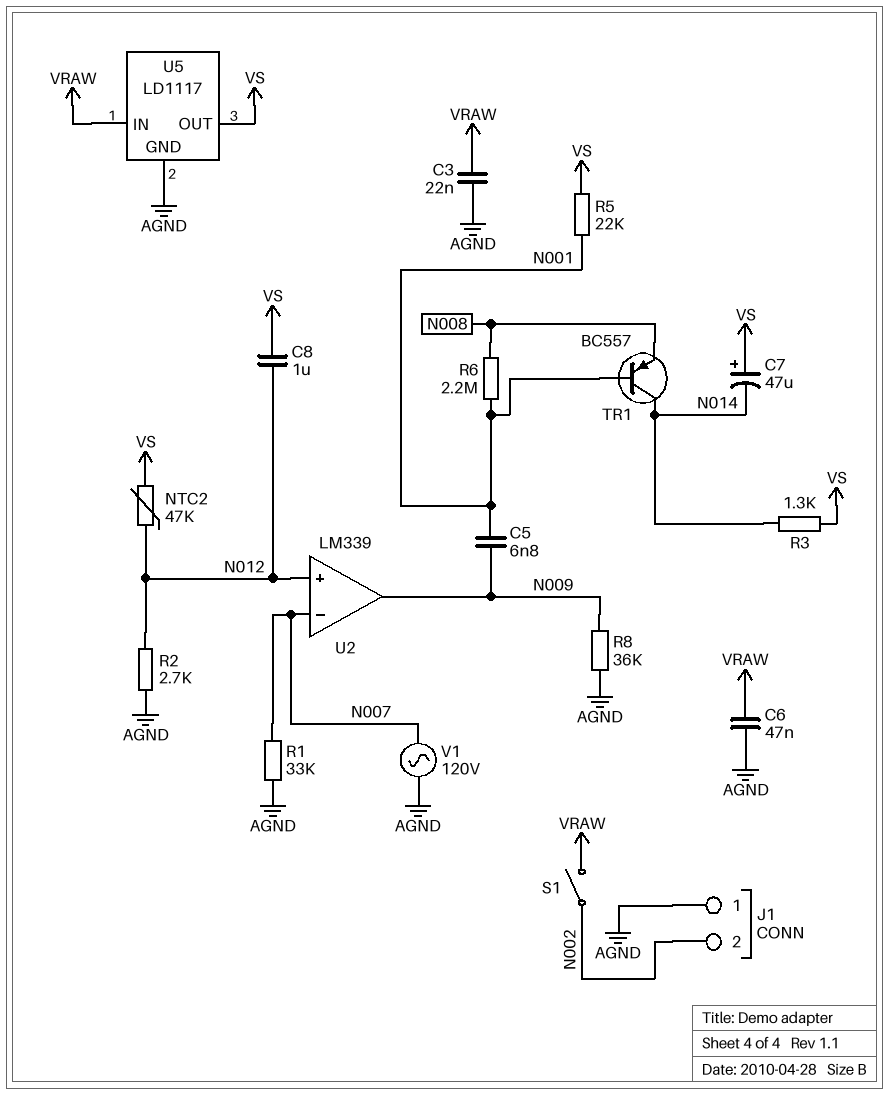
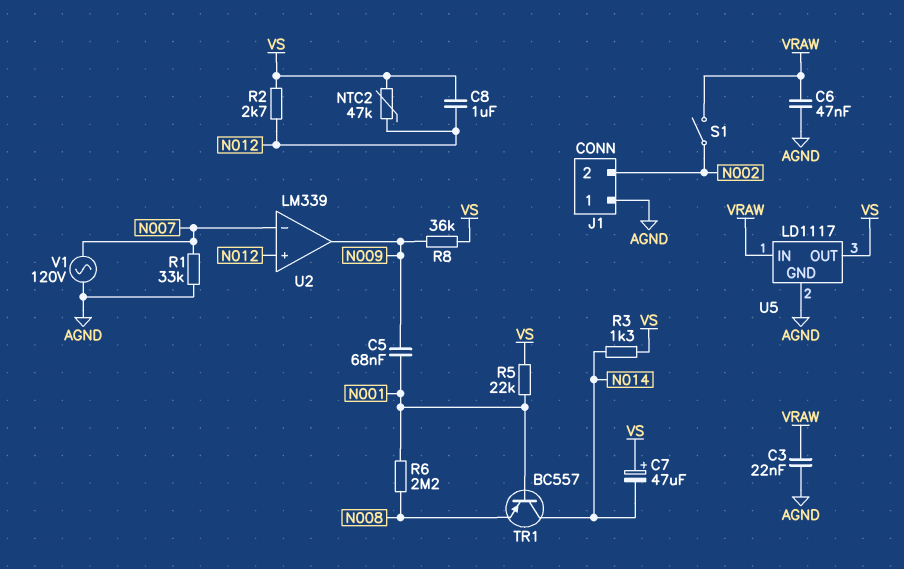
C5: 6.8nF (N001, N009) -> 68nF (N001, N009)
R2: 2.7k (AGND, N012) -> 2.7k (N012, VS)
R8: 36k (AGND, N009) -> 36k (N009, VS)

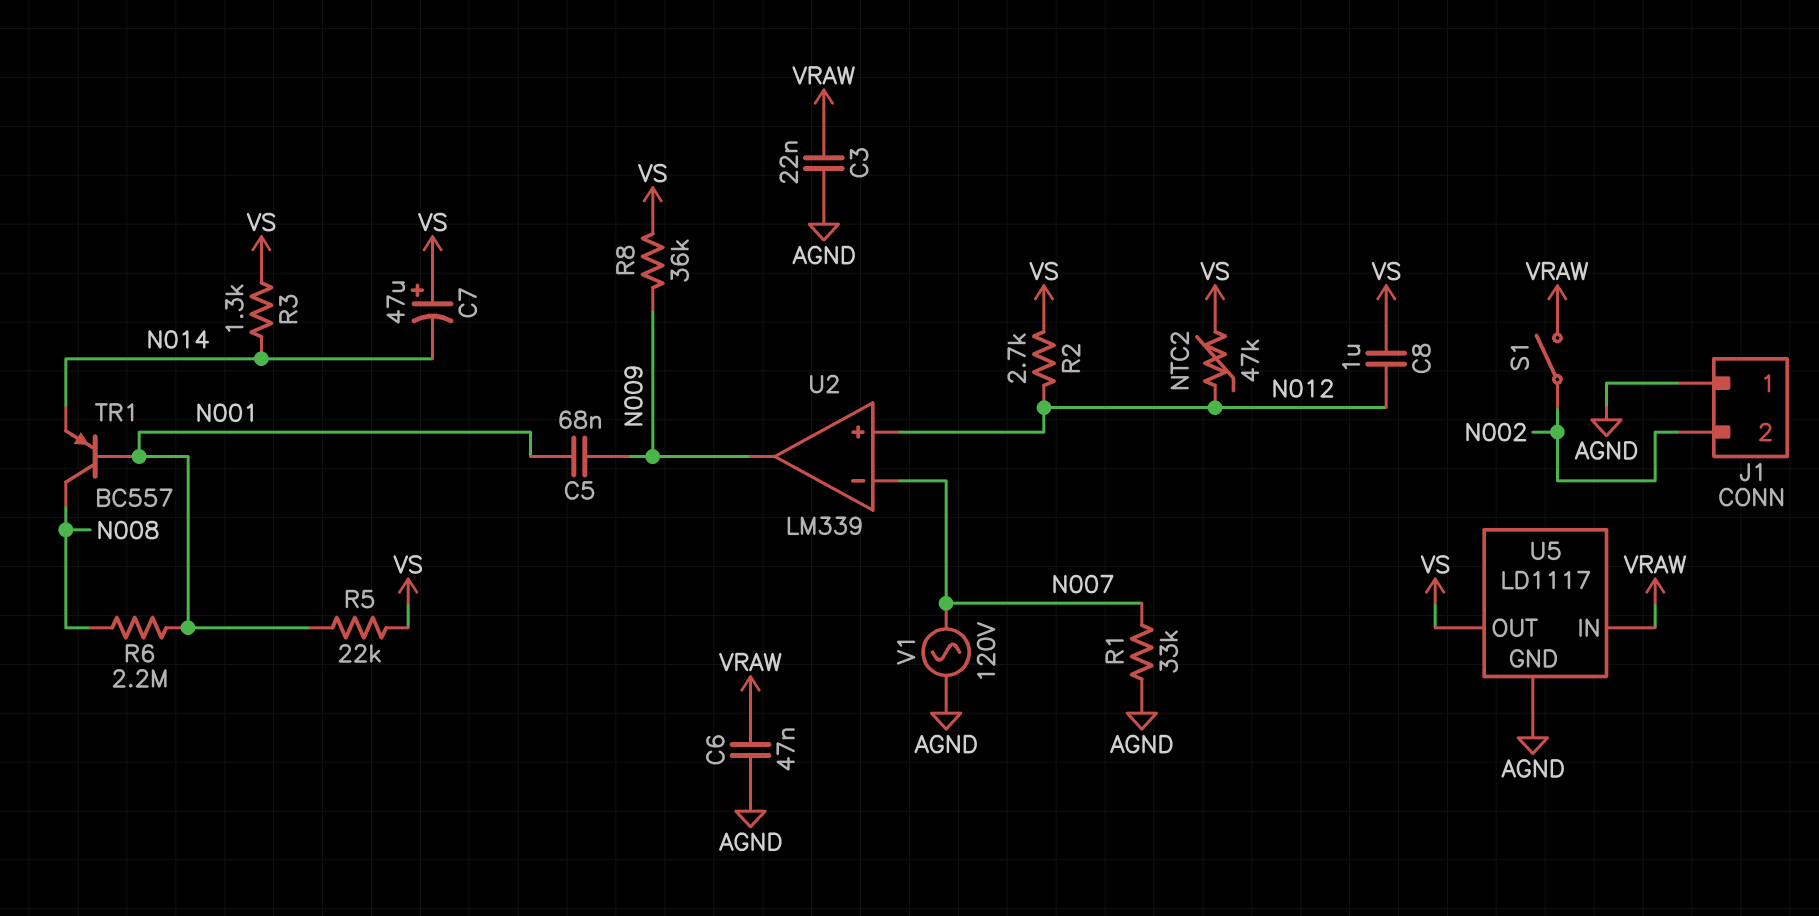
TR1: PNP BC557 (B N001, C N014, E N008) -> PNP BC557 (B N001, C N008, E N014)

